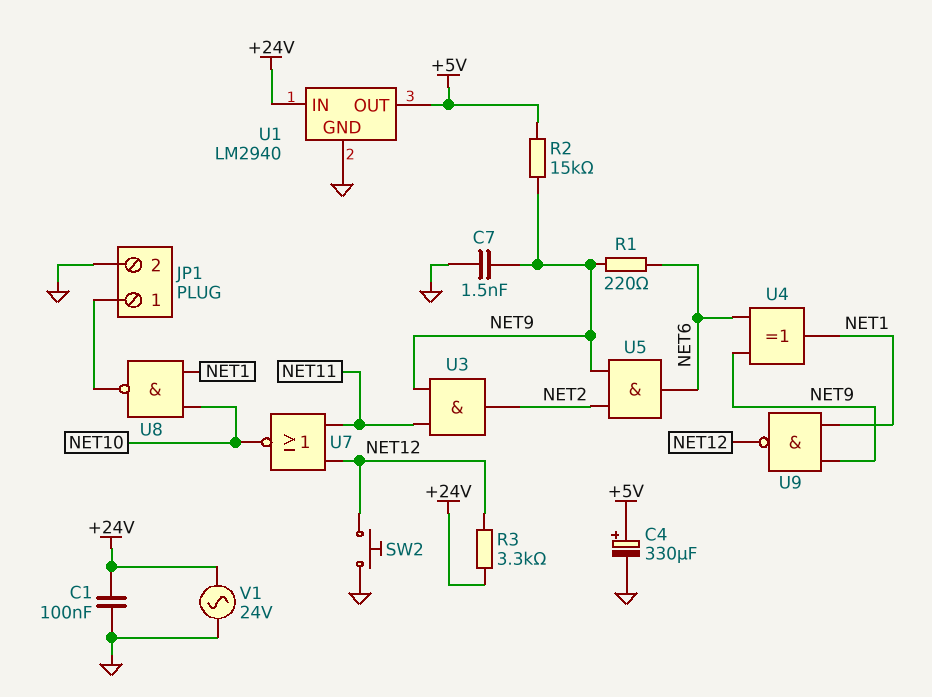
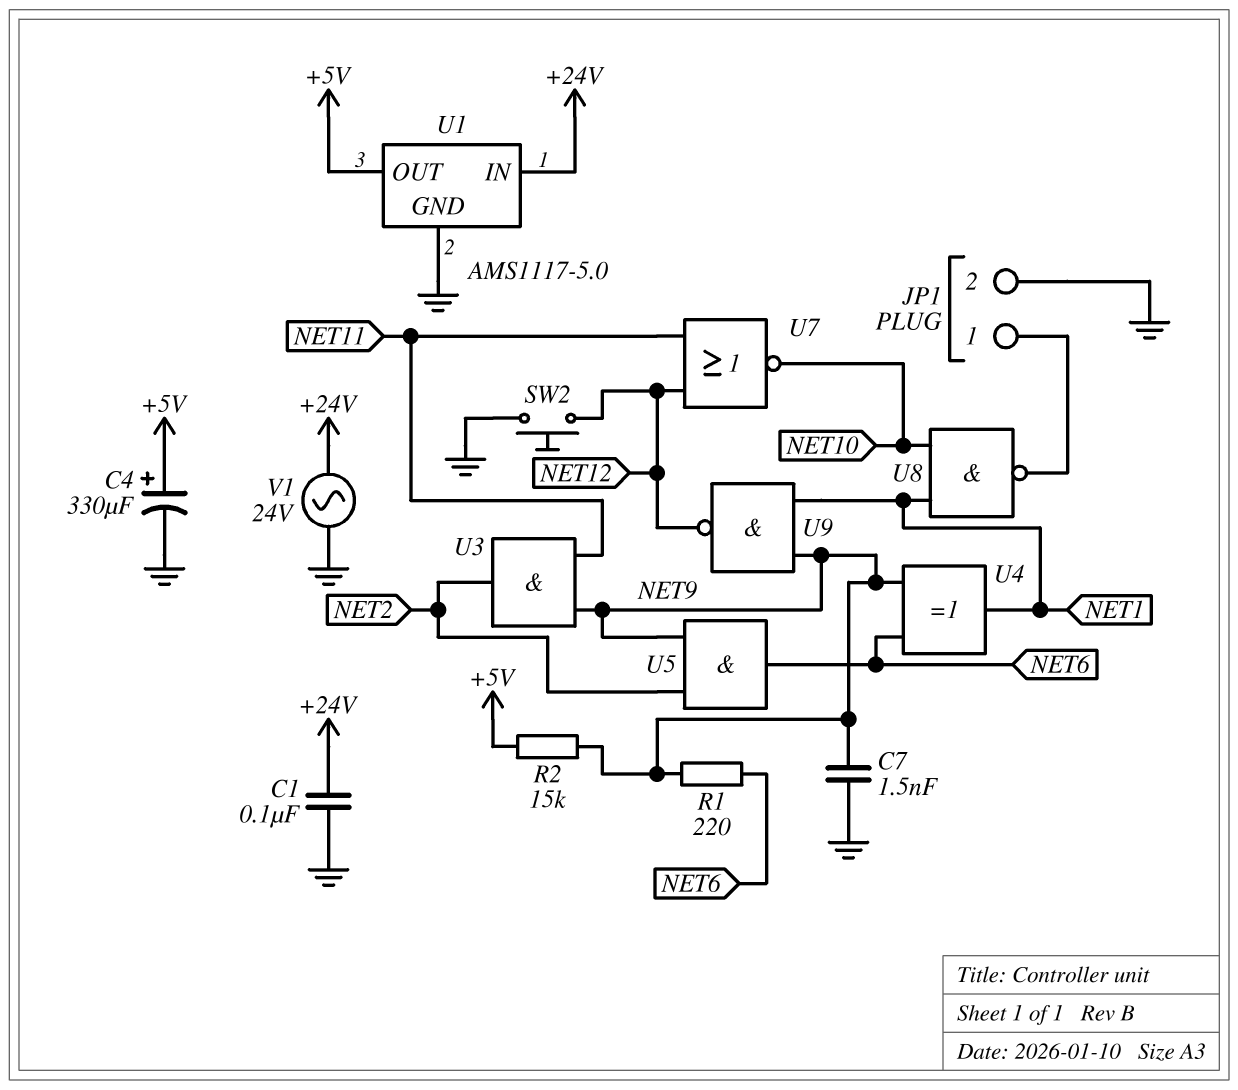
R3: 3.3k (+24V, NET12) -> none
U1: LM2940 -> AMS1117-5.0

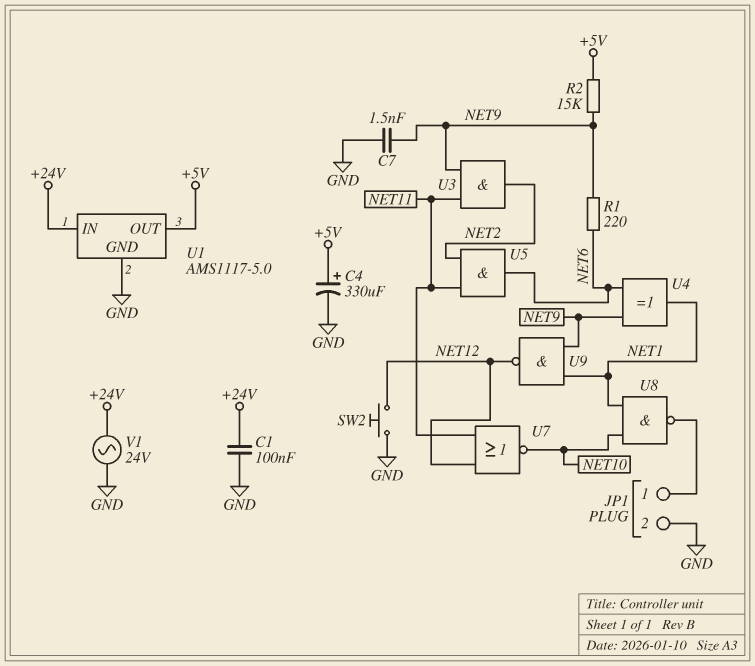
U5: AND (in NET2, in NET9, out NET6) -> AND (in NET2, in NET11, out NET6)

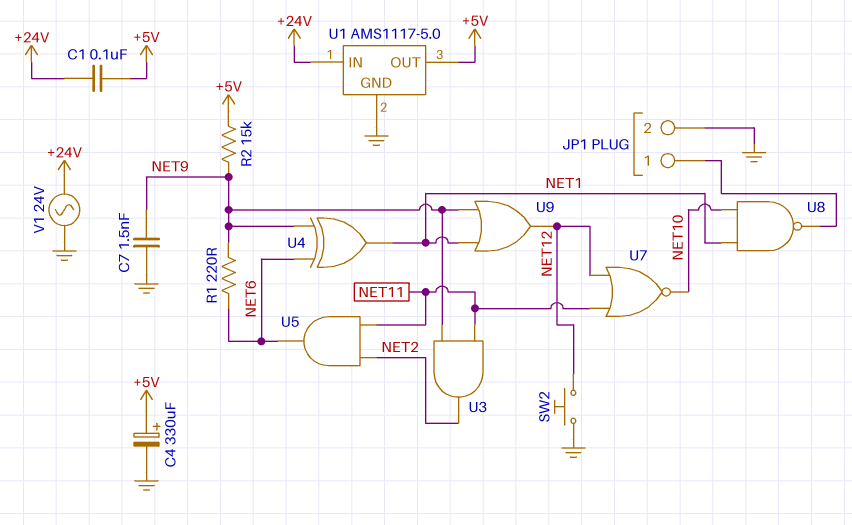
C1: 100nF (+24V, GND) -> 100nF (+5V, +24V)
U9: NAND (in NET1, in NET9, out NET12) -> OR (in NET1, in NET9, out NET12)

